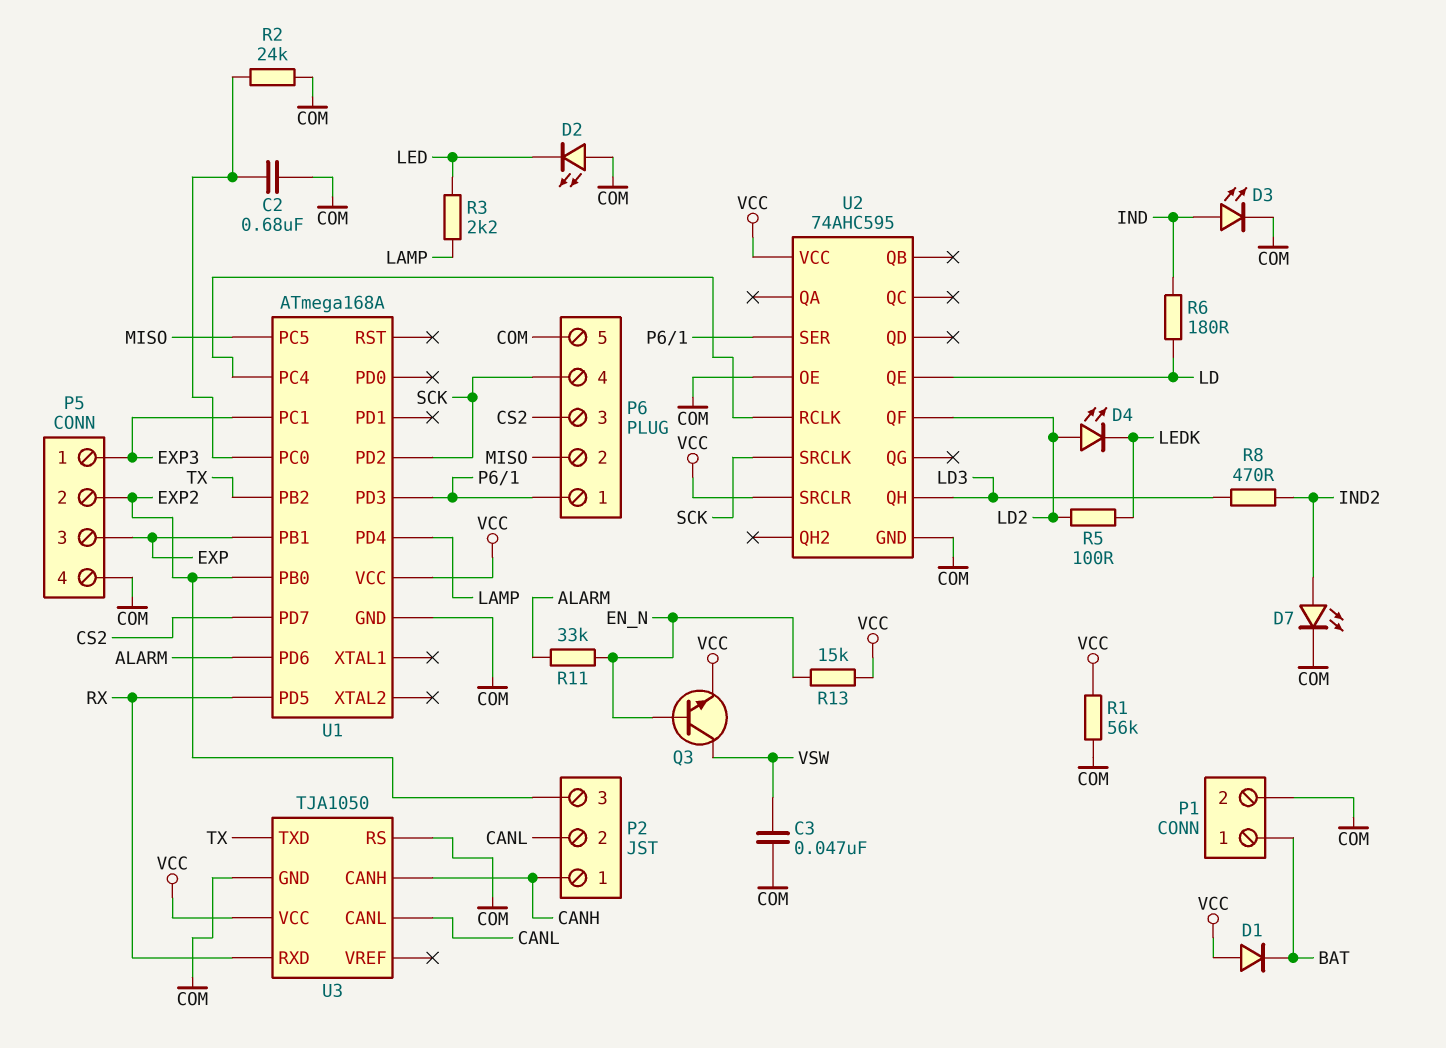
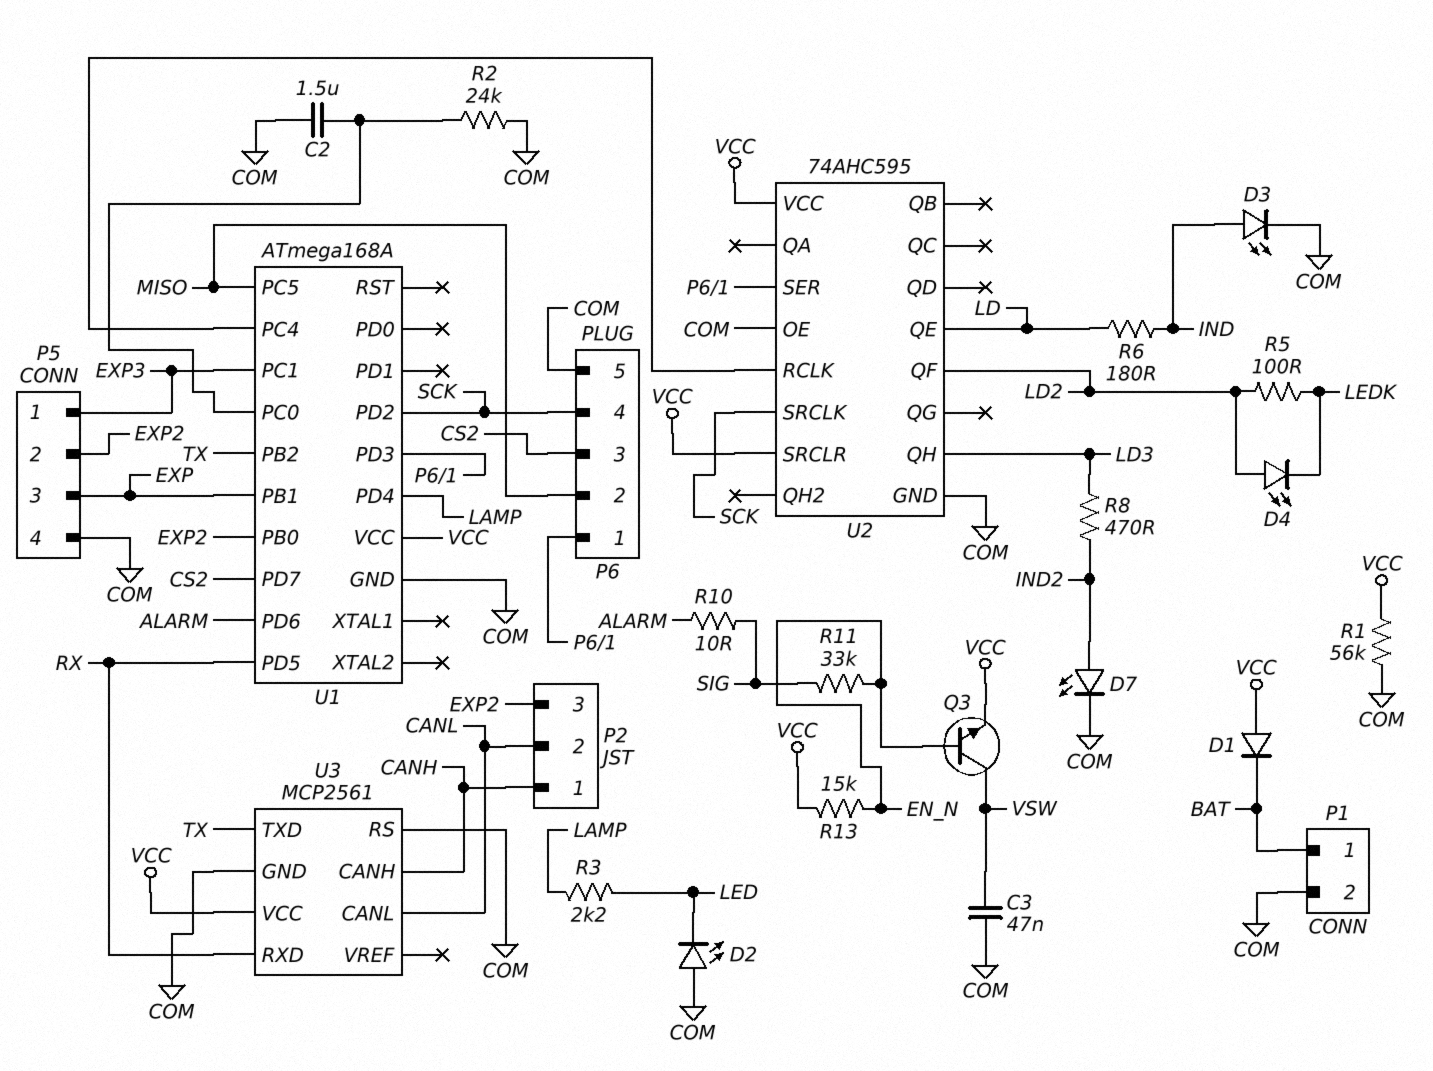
C2: 680nF (COM, U1/PC0) -> 1.5uF (COM, U1/PC0)
R10: none -> 10 (ALARM, SIG)
R11: 33k (ALARM, EN_N) -> 33k (EN_N, SIG)
U3: TJA1050 -> MCP2561

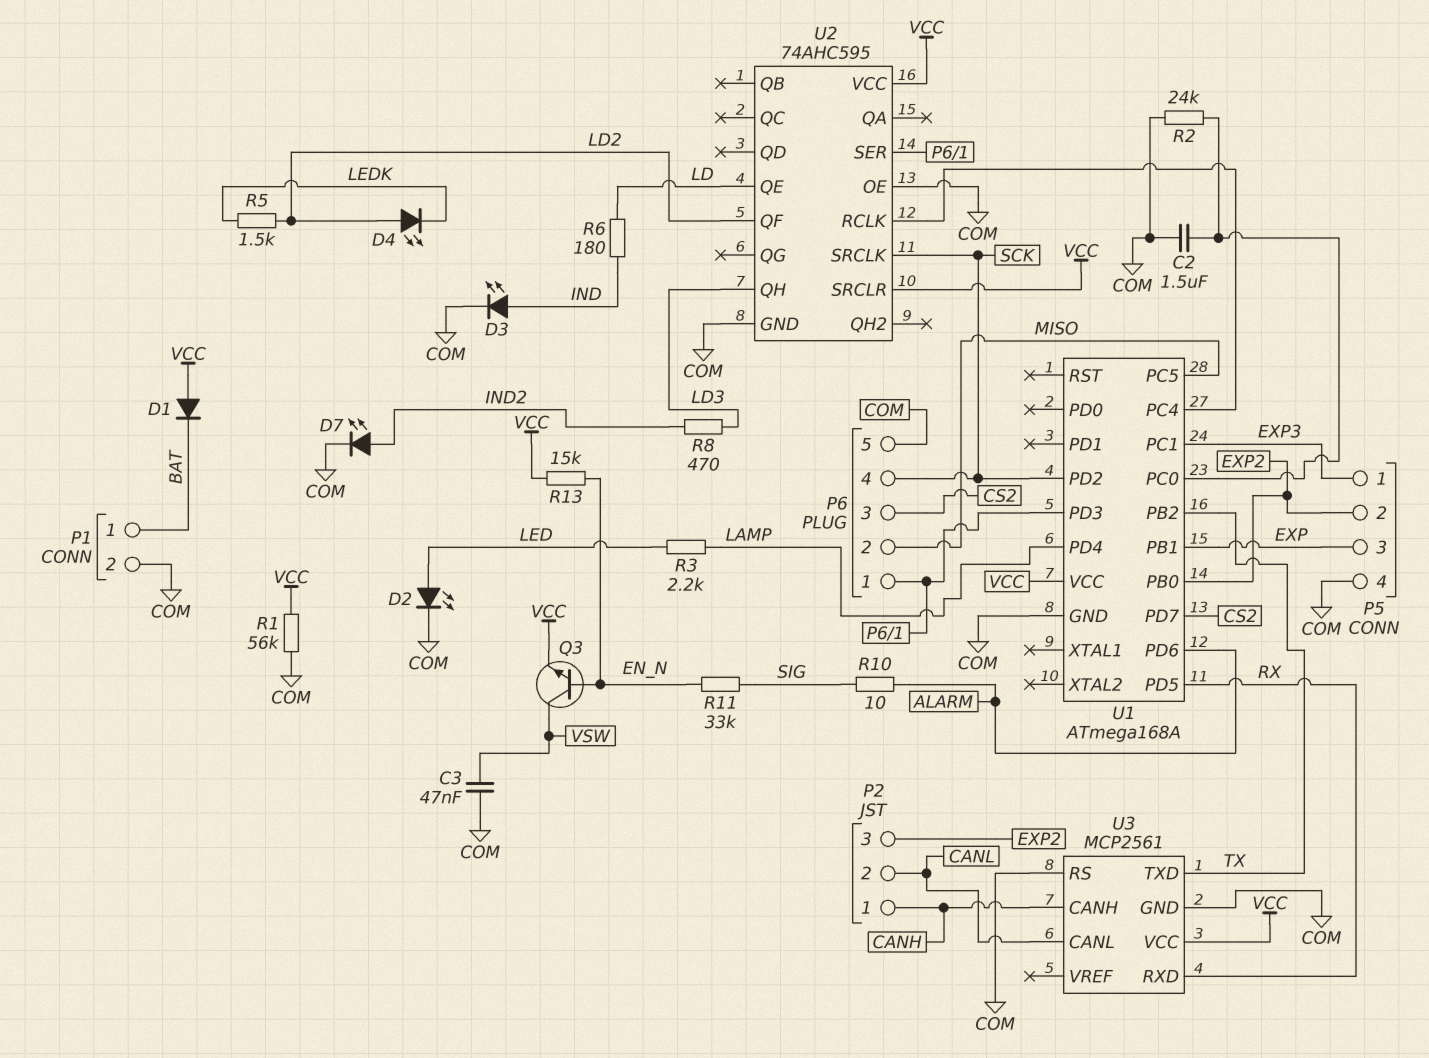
D2: LED (A COM, K LED) -> LED (A LED, K COM)
R5: 100 (LD2, LEDK) -> 1.5k (LD2, LEDK)

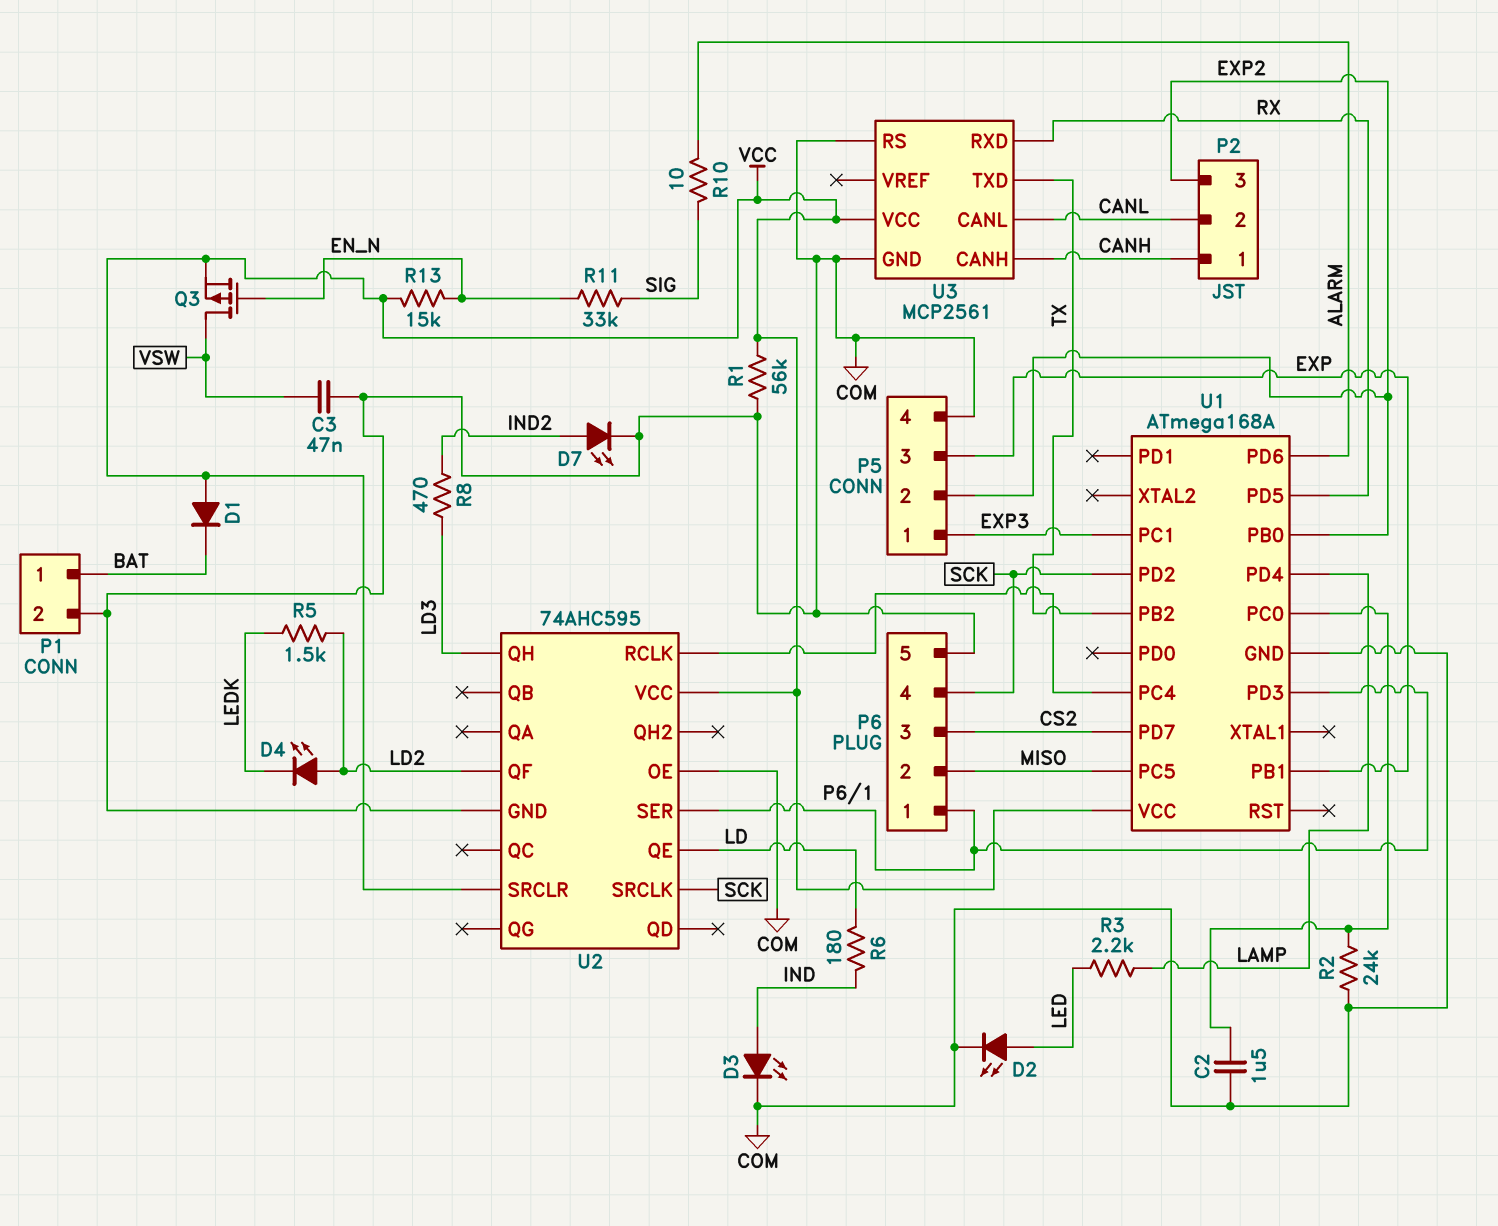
Q3: NPN (B EN_N, C VSW, E VCC) -> PMOS (G EN_N, D VSW, S VCC)

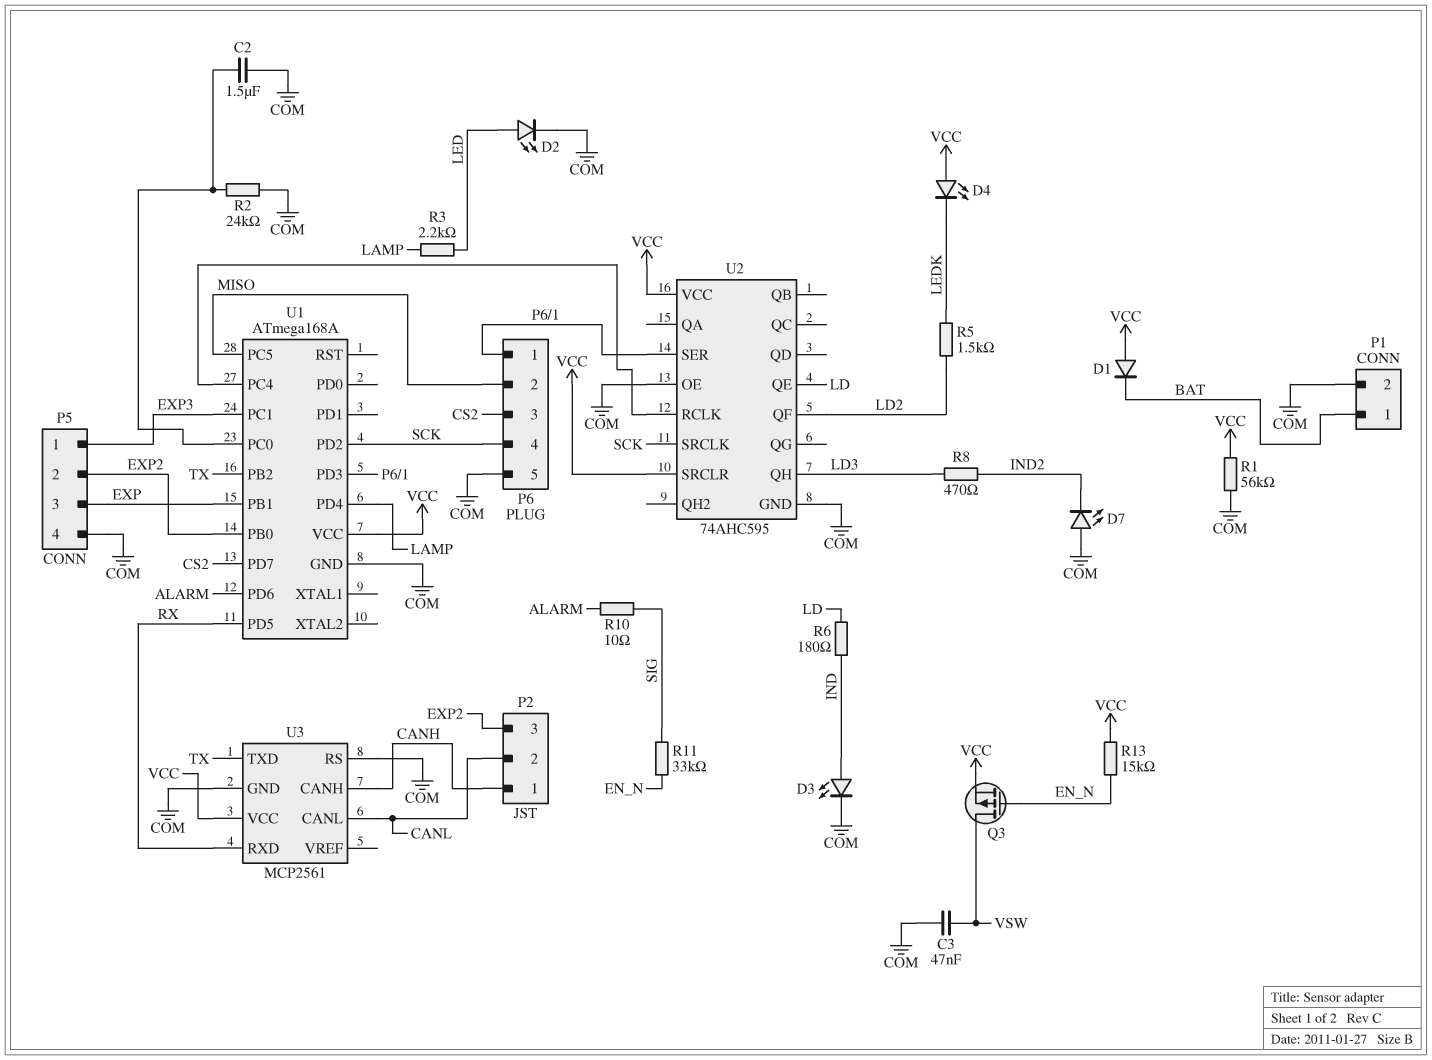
D4: LED (A LD2, K LEDK) -> LED (A VCC, K LEDK)
D7: LED (A IND2, K COM) -> LED (A COM, K IND2)

